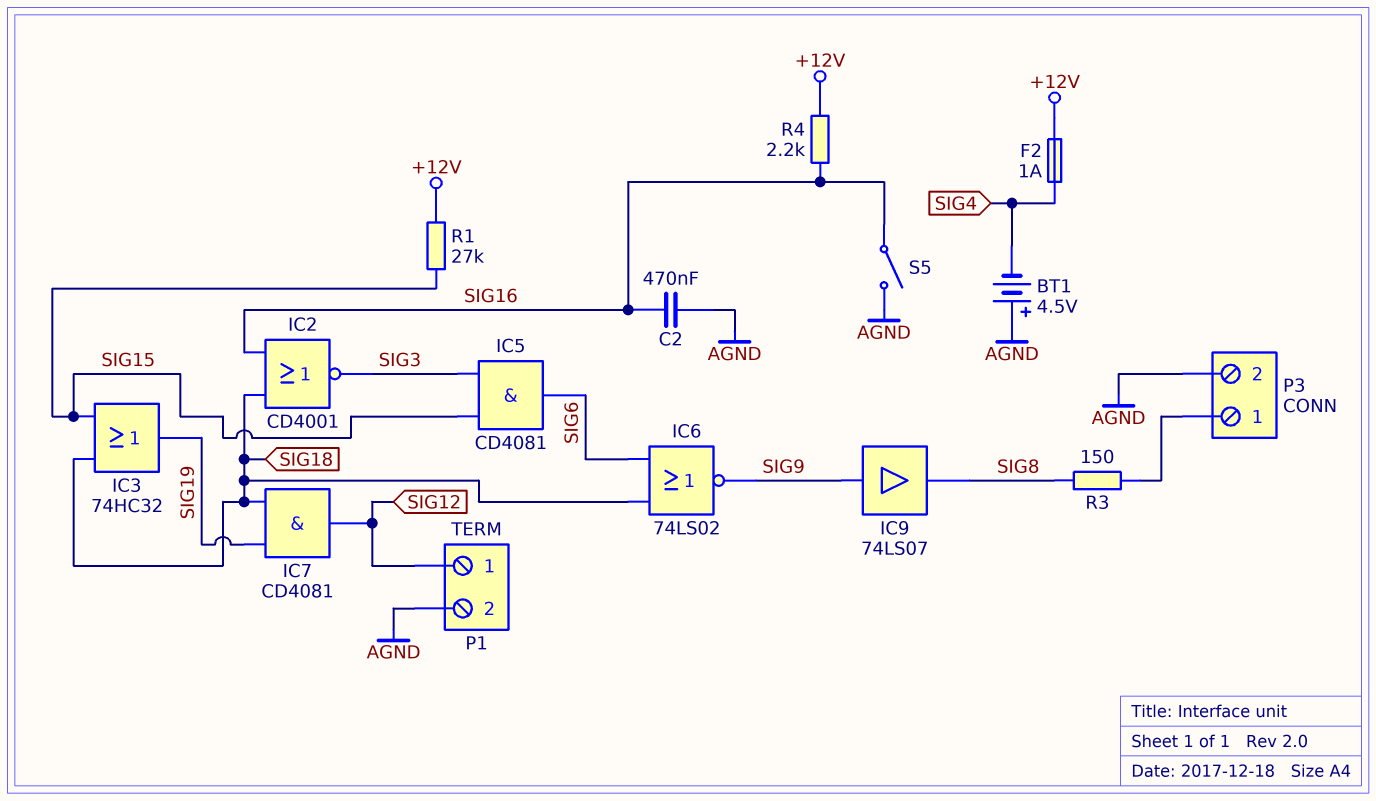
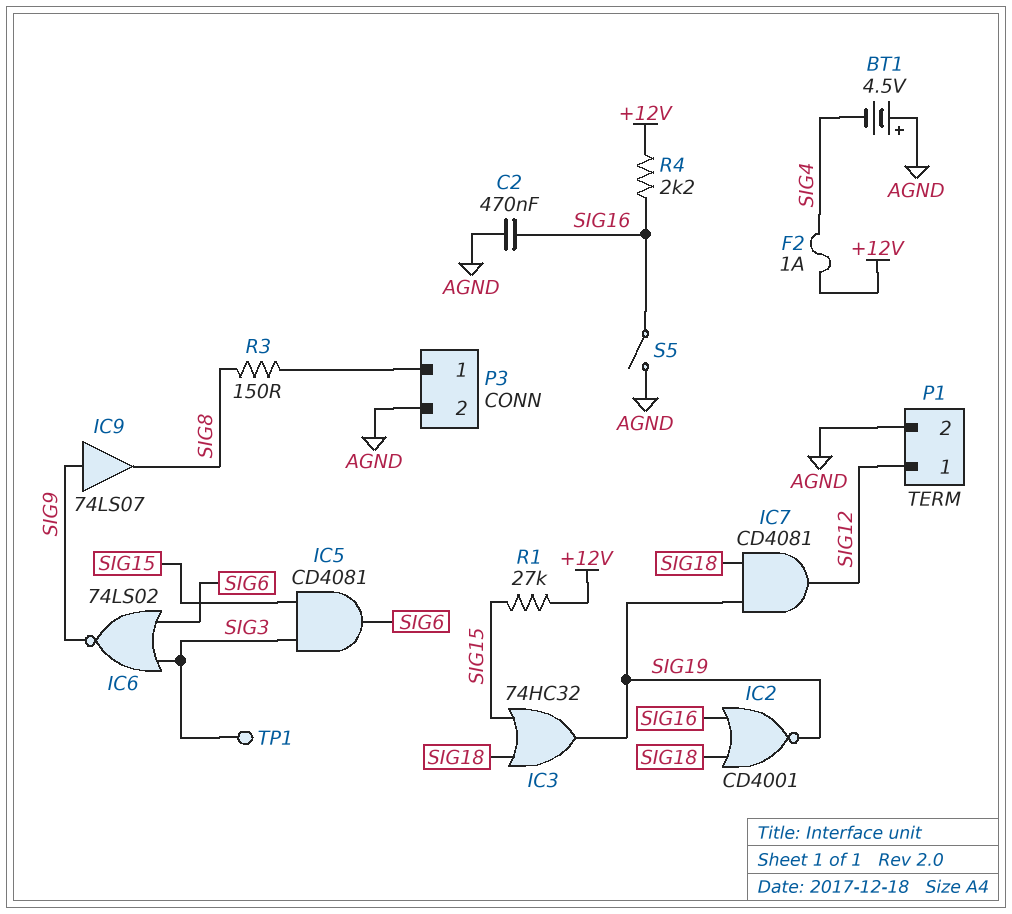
IC2: NOR CD4001 (in SIG16, in SIG18, out SIG3) -> NOR CD4001 (in SIG16, in SIG18, out SIG19)
IC6: NOR 74LS02 (in SIG6, in SIG18, out SIG9) -> NOR 74LS02 (in SIG3, in SIG6, out SIG9)
TP1: none -> test point (SIG3)

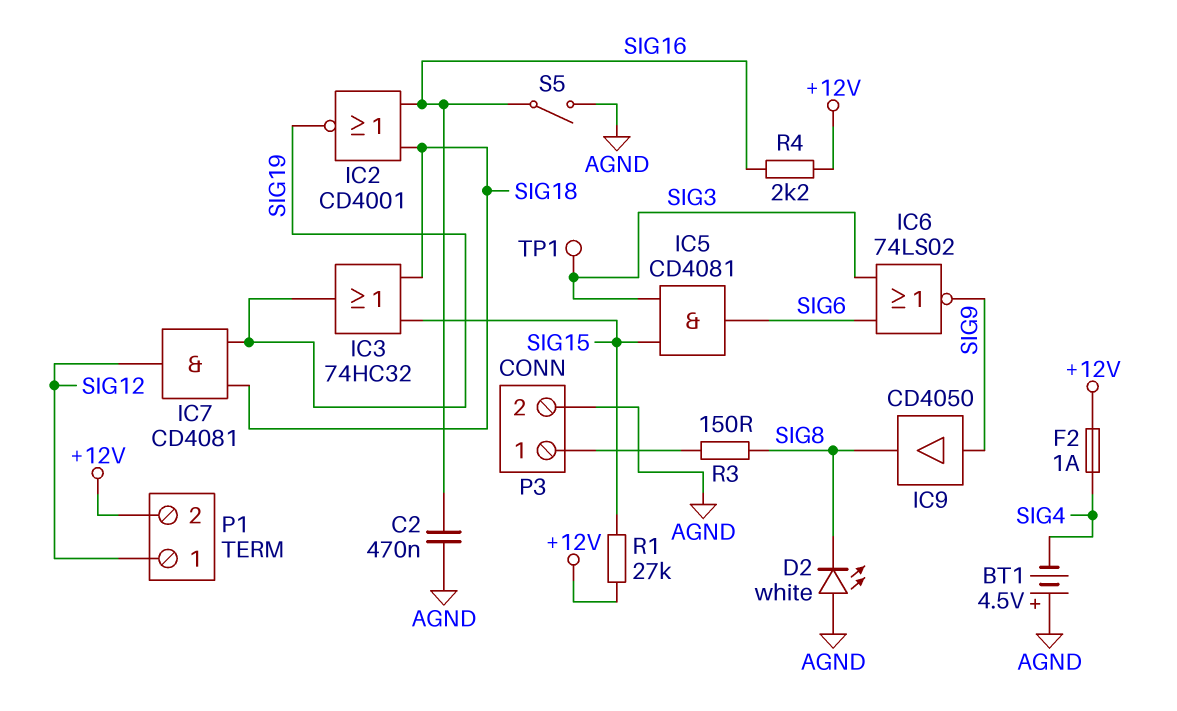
D2: none -> LED white (A AGND, K SIG8)
IC9: buffer 74LS07 (in SIG9, out SIG8) -> buffer CD4050 (in SIG9, out SIG8)
P1 pin 2: AGND -> +12V

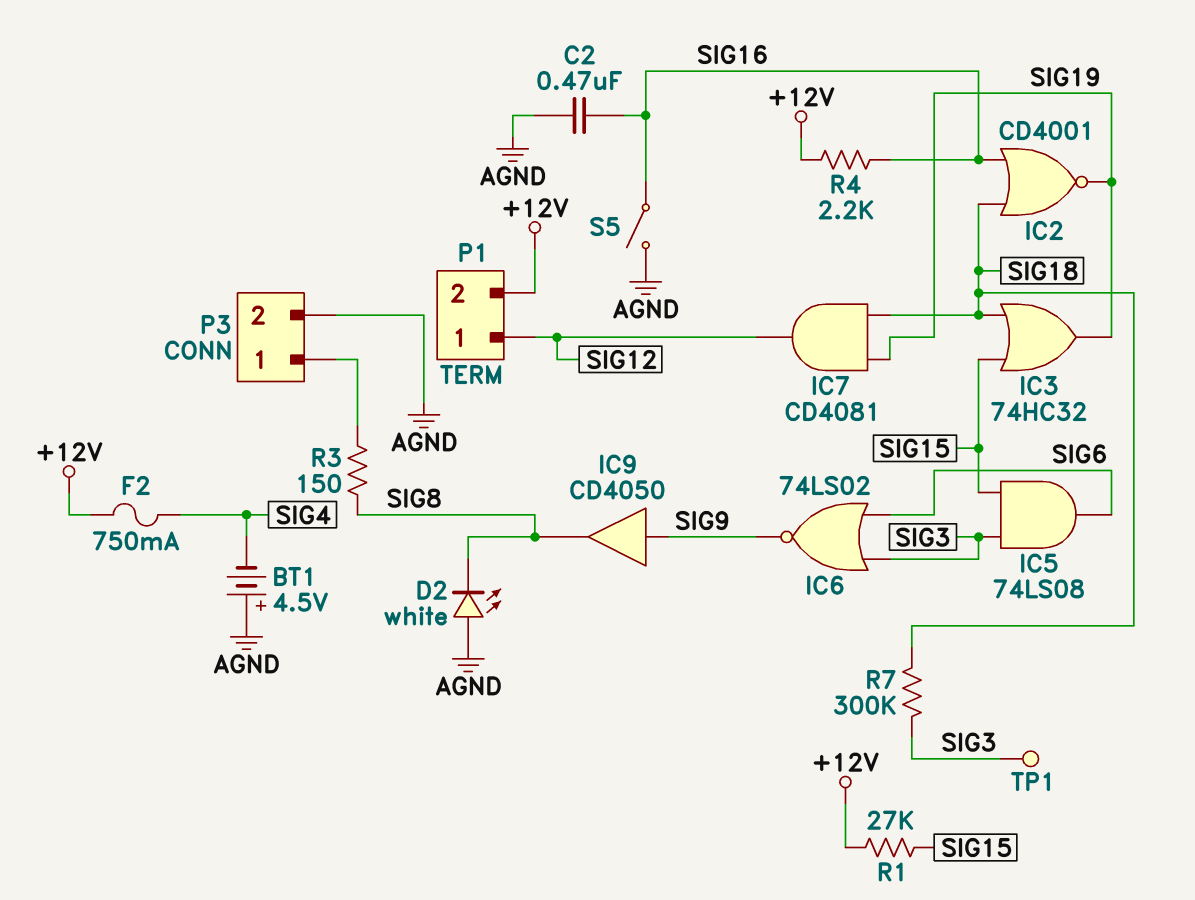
F2: 1A (+12V, SIG4) -> 750mA (+12V, SIG4)
IC5: AND CD4081 (in SIG3, in SIG15, out SIG6) -> AND 74LS08 (in SIG3, in SIG15, out SIG6)
R7: none -> 300k (SIG3, SIG18)

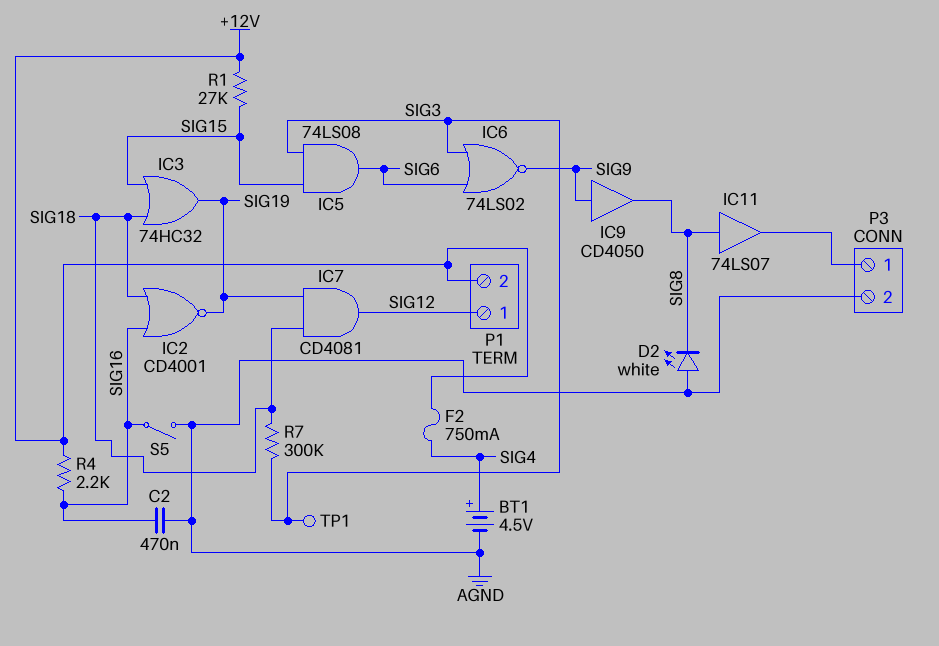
BT1: 4.5V (plus AGND, minus SIG4) -> 4.5V (plus SIG4, minus AGND)
IC11: none -> buffer 74LS07 (in SIG8, out P3/1)
R3: 150 (P3/1, SIG8) -> none

